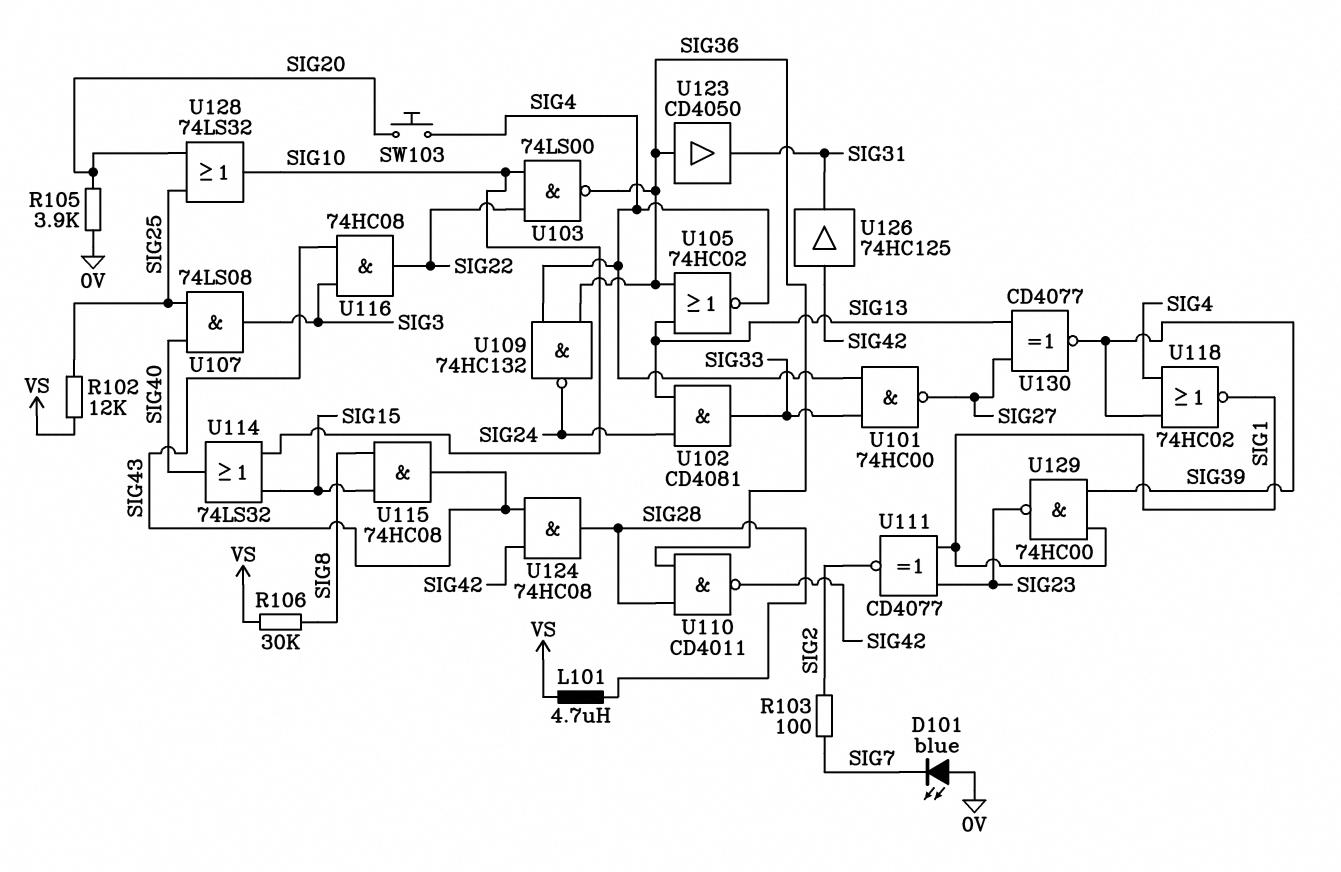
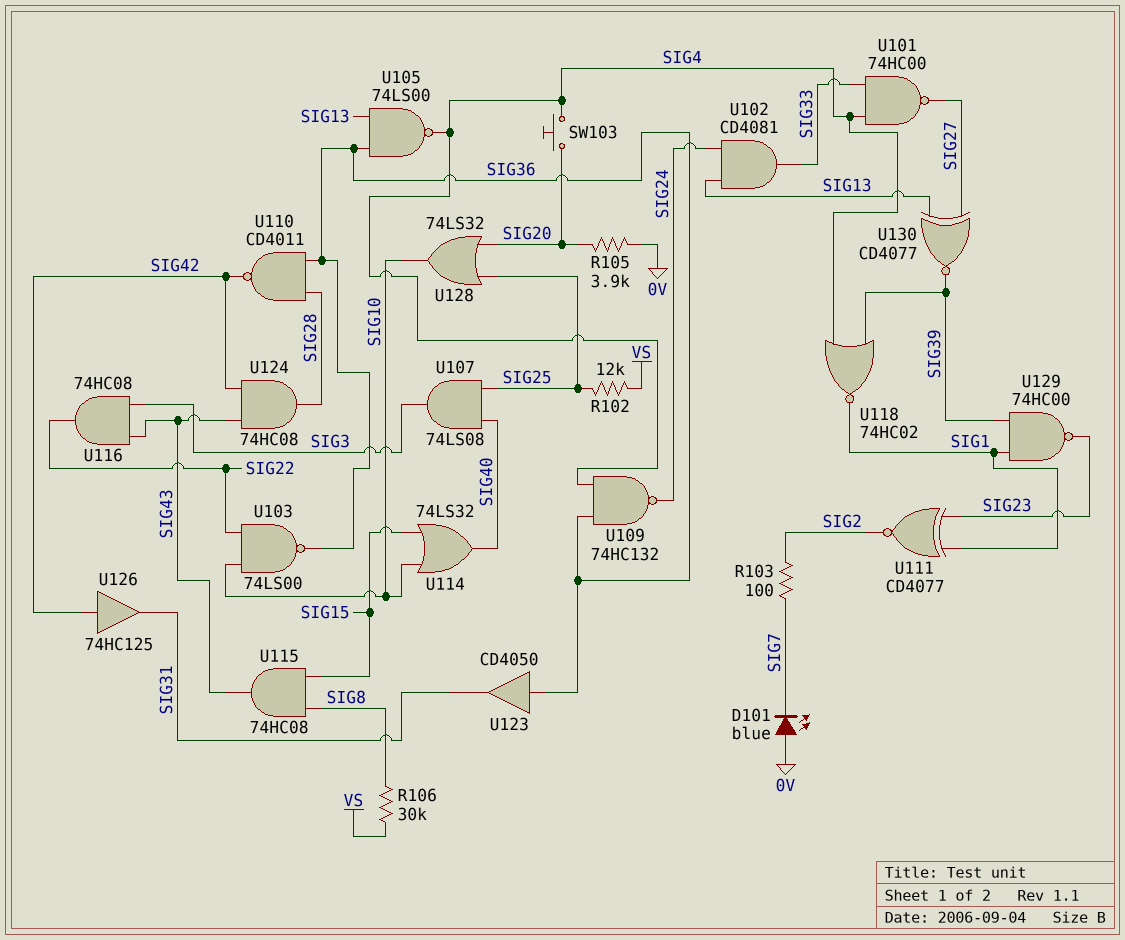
L101: 4.7uH (SIG28, VS) -> none
U105: NOR 74HC02 (in SIG13, in SIG36, out SIG4) -> NAND 74LS00 (in SIG13, in SIG36, out SIG4)

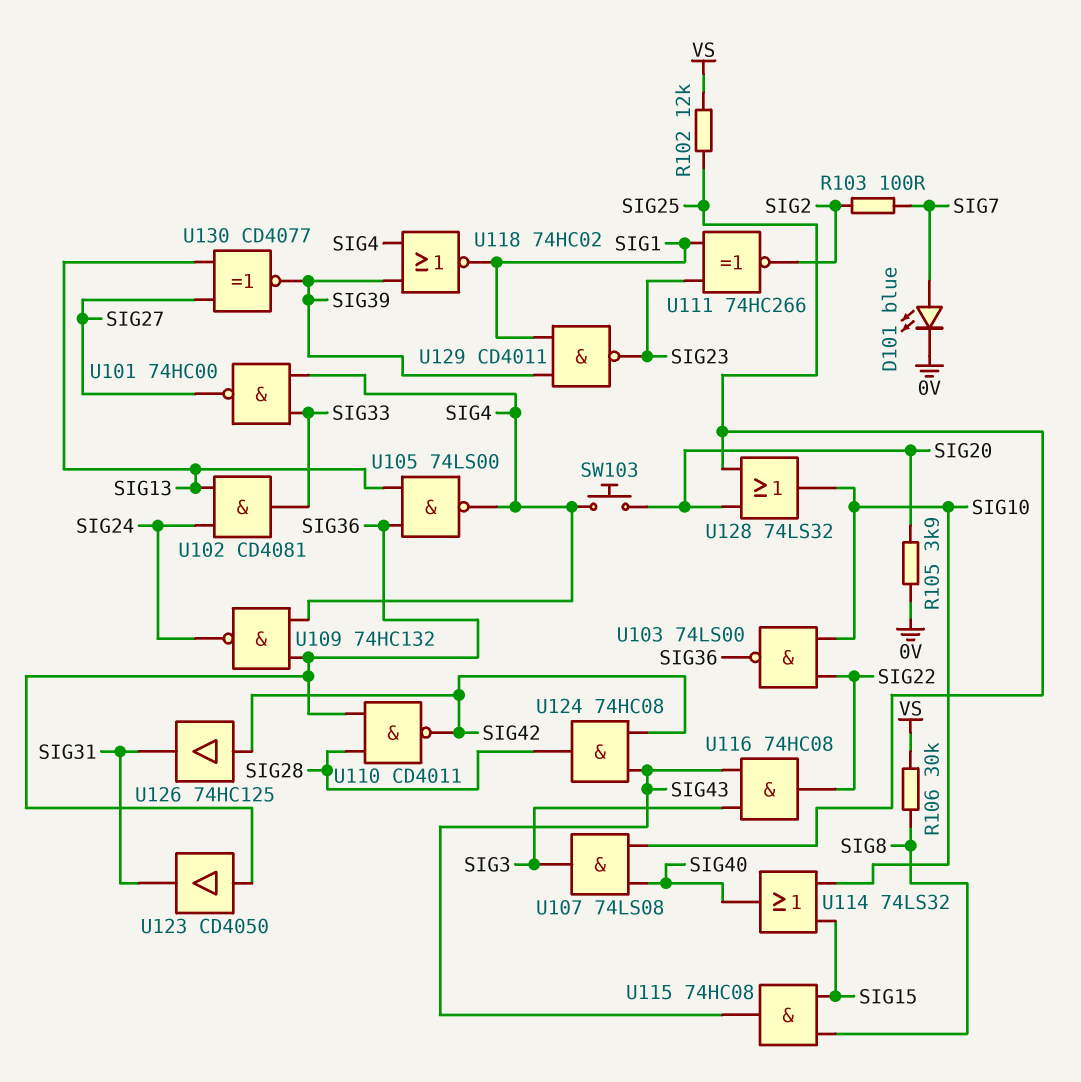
D101: LED blue (A 0V, K SIG7) -> LED blue (A SIG7, K 0V)
U111: XNOR CD4077 (in SIG1, in SIG23, out SIG2) -> XNOR 74HC266 (in SIG1, in SIG23, out SIG2)
U129: NAND 74HC00 (in SIG1, in SIG39, out SIG23) -> NAND CD4011 (in SIG1, in SIG39, out SIG23)

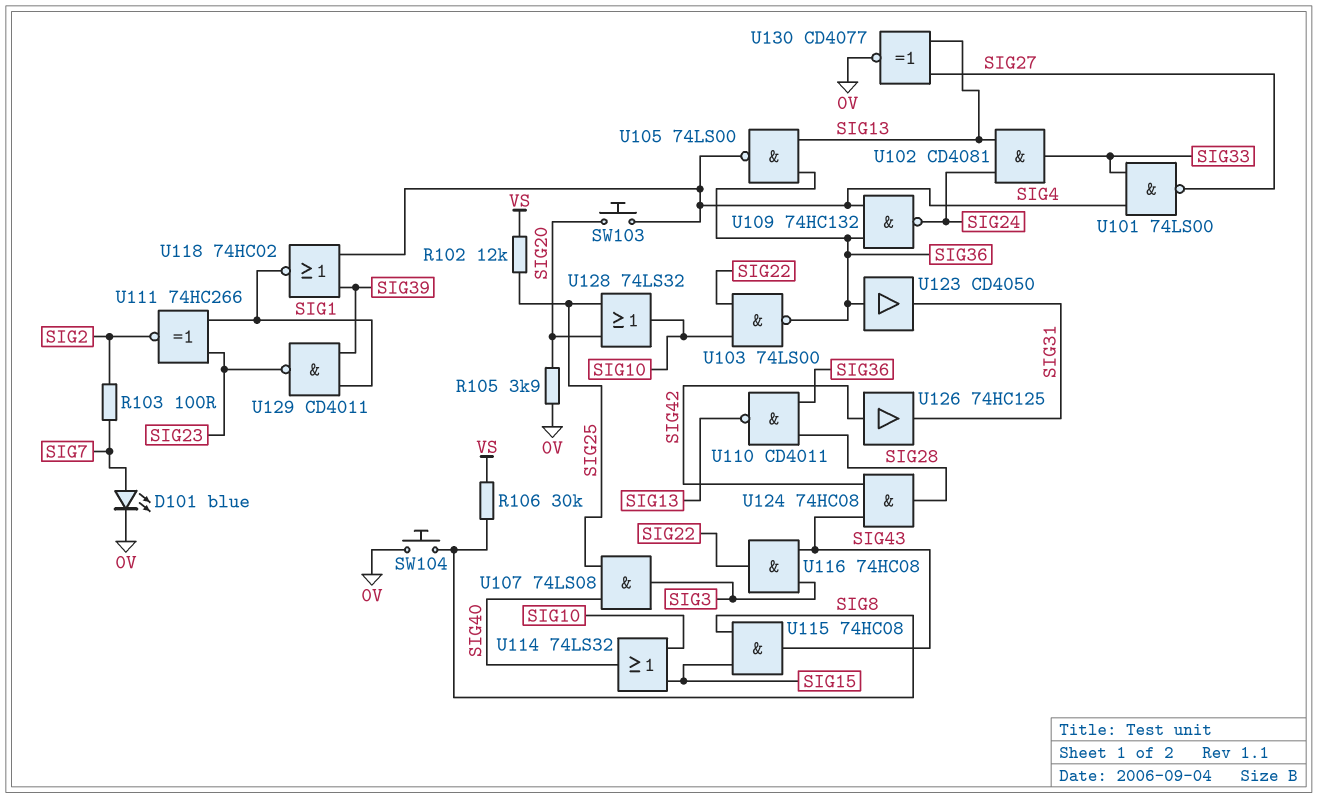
SW104: none -> button (0V, SIG8)
U101: NAND 74HC00 (in SIG4, in SIG33, out SIG27) -> NAND 74LS00 (in SIG4, in SIG33, out SIG27)
U110: NAND CD4011 (in SIG28, in SIG36, out SIG42) -> NAND CD4011 (in SIG28, in SIG36, out SIG13)
U130: XNOR CD4077 (in SIG13, in SIG27, out SIG39) -> XNOR CD4077 (in SIG13, in SIG27, out 0V)

